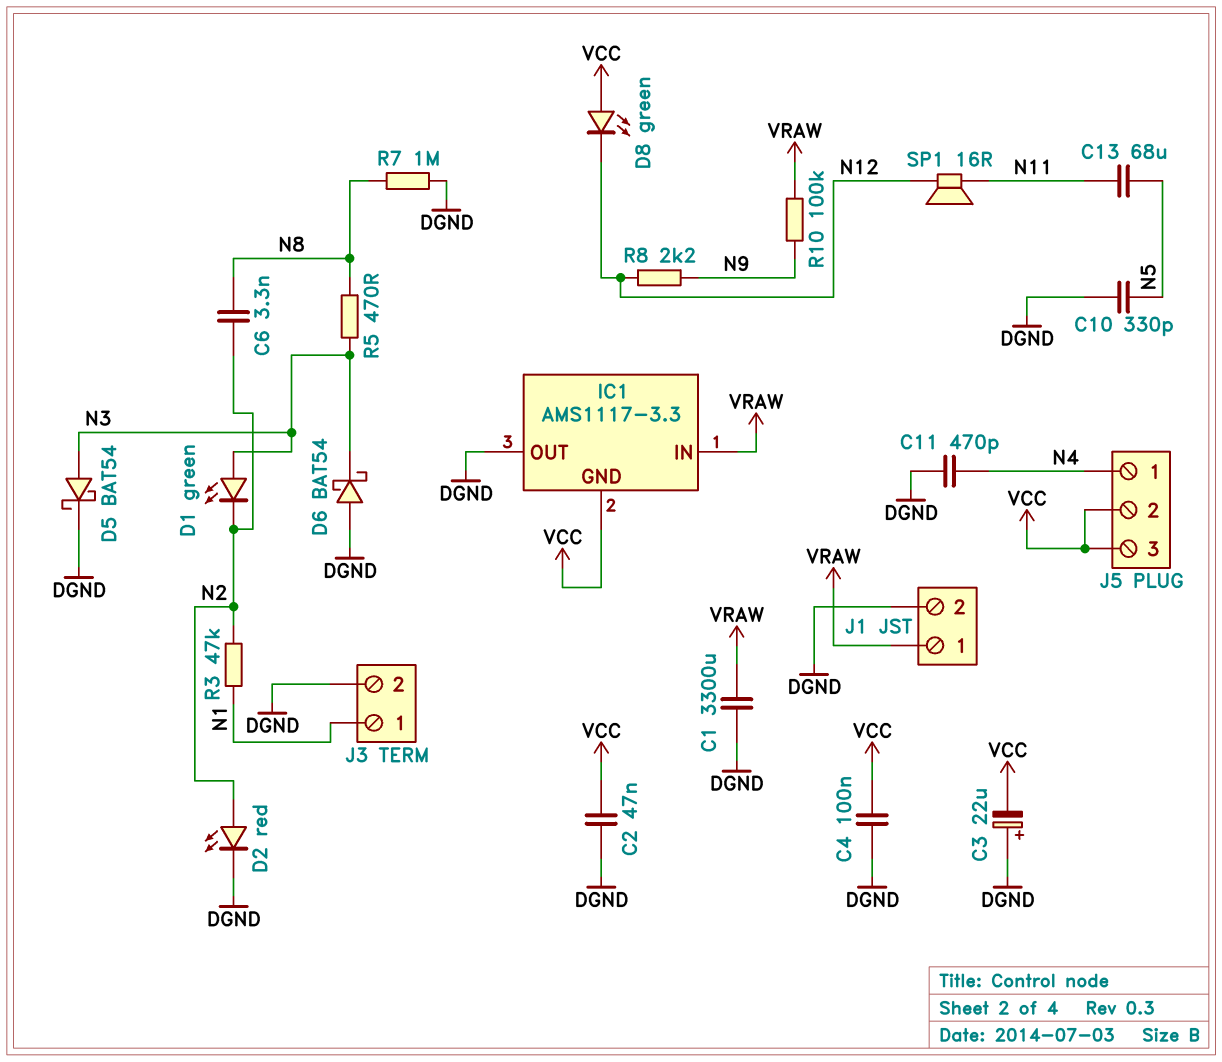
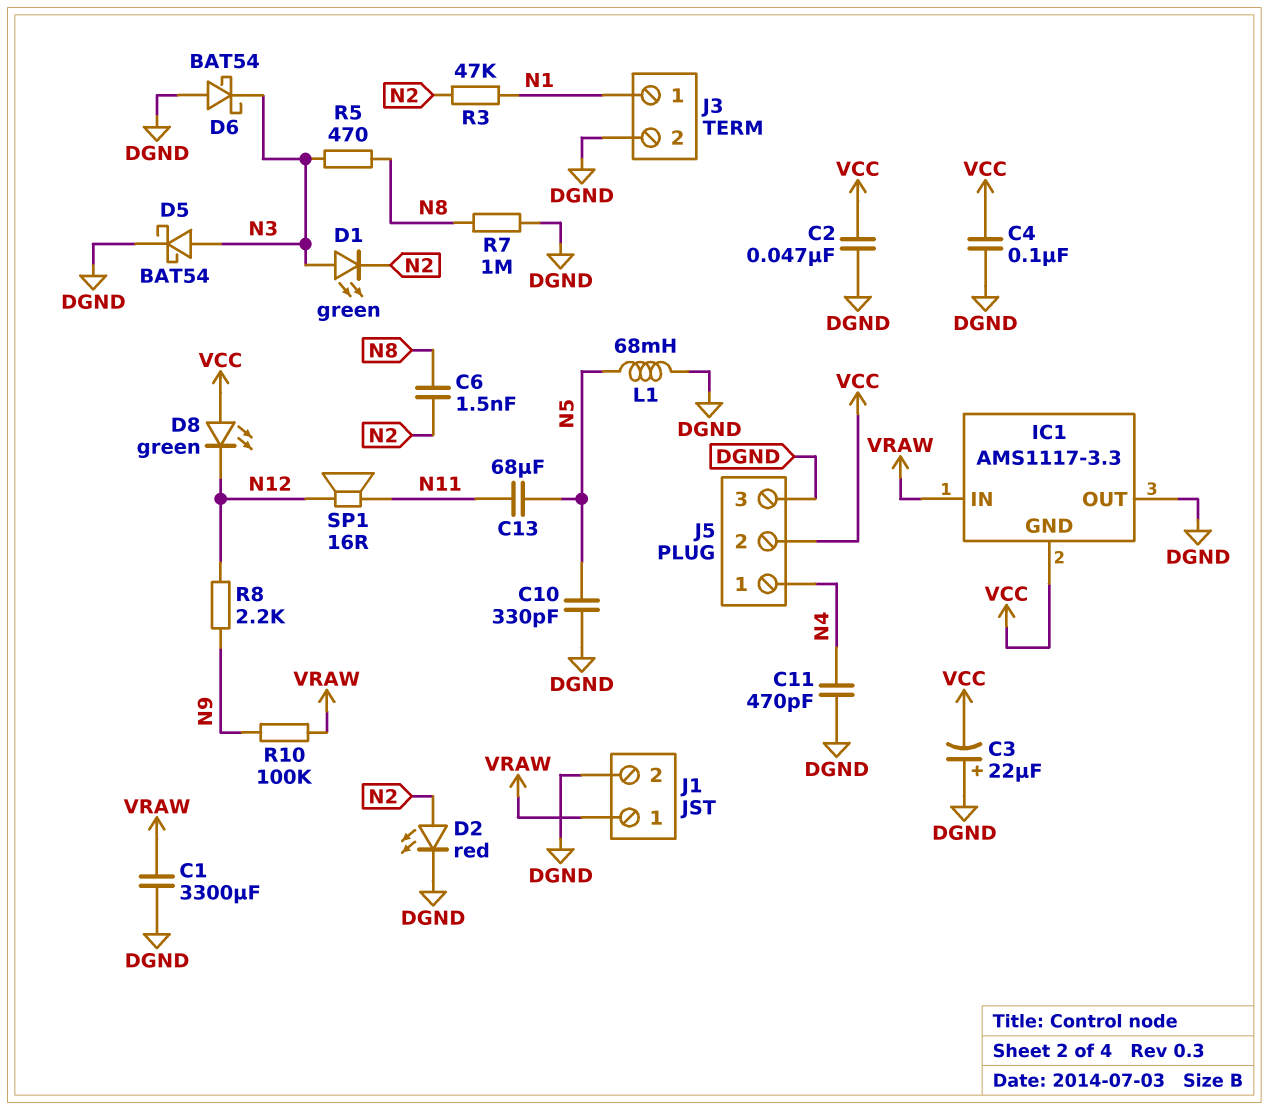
C6: 3.3nF (N2, N8) -> 1.5nF (N2, N8)
J5 pin 3: VCC -> DGND
L1: none -> 68mH (DGND, N5)

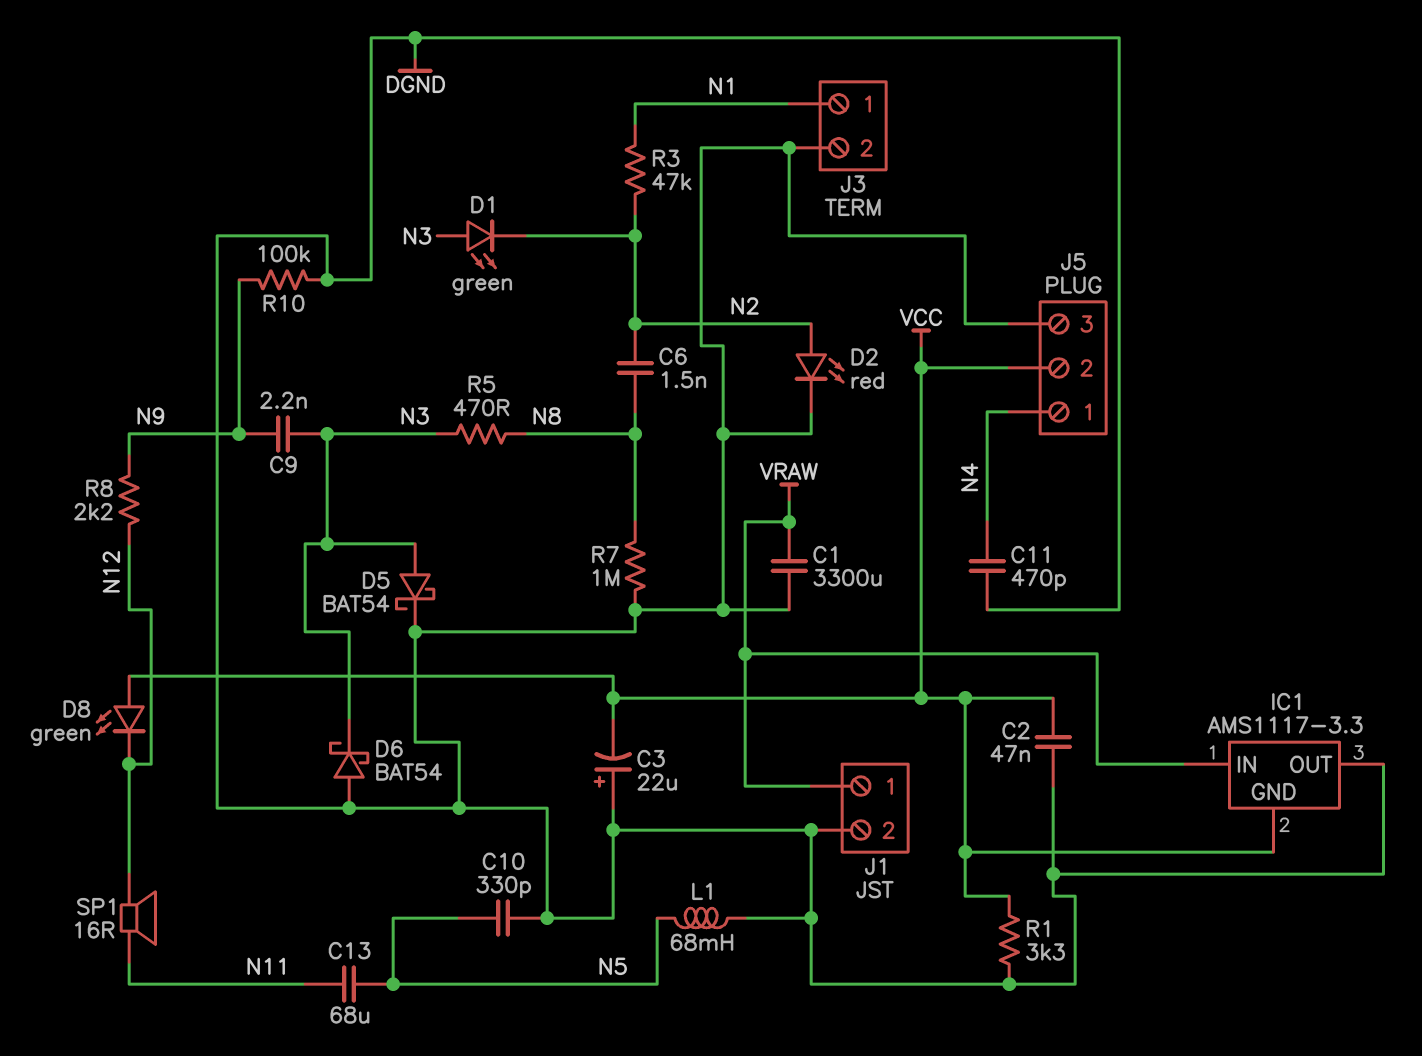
C4: 100nF (DGND, VCC) -> none
C9: none -> 2.2nF (N3, N9)
R1: none -> 3.3k (DGND, VCC)
R10: 100k (N9, VRAW) -> 100k (DGND, N9)

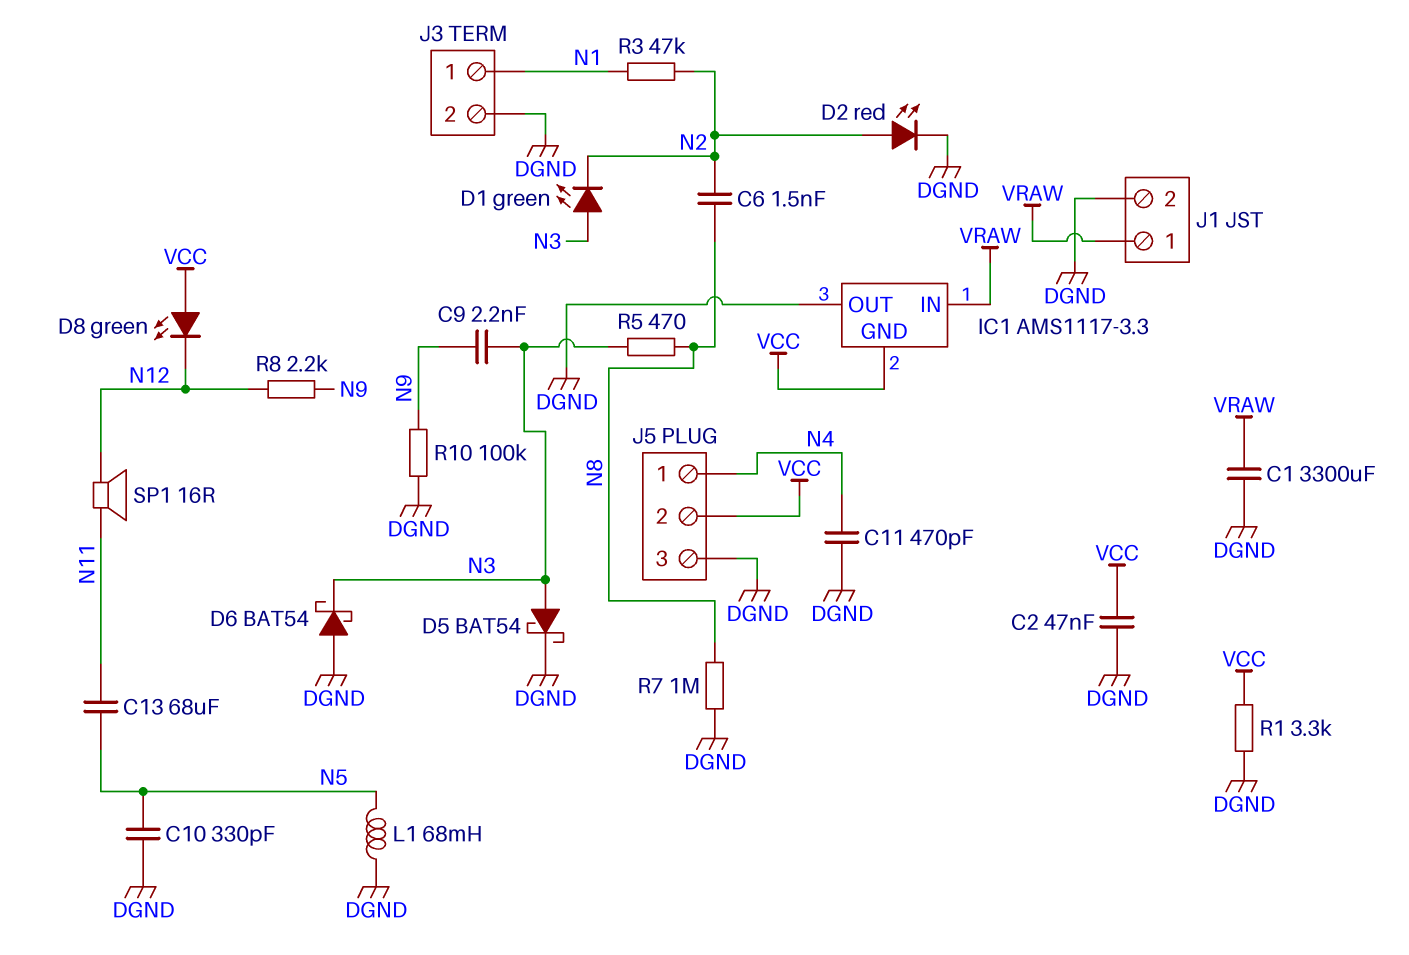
C3: 22uF (plus DGND, minus VCC) -> none

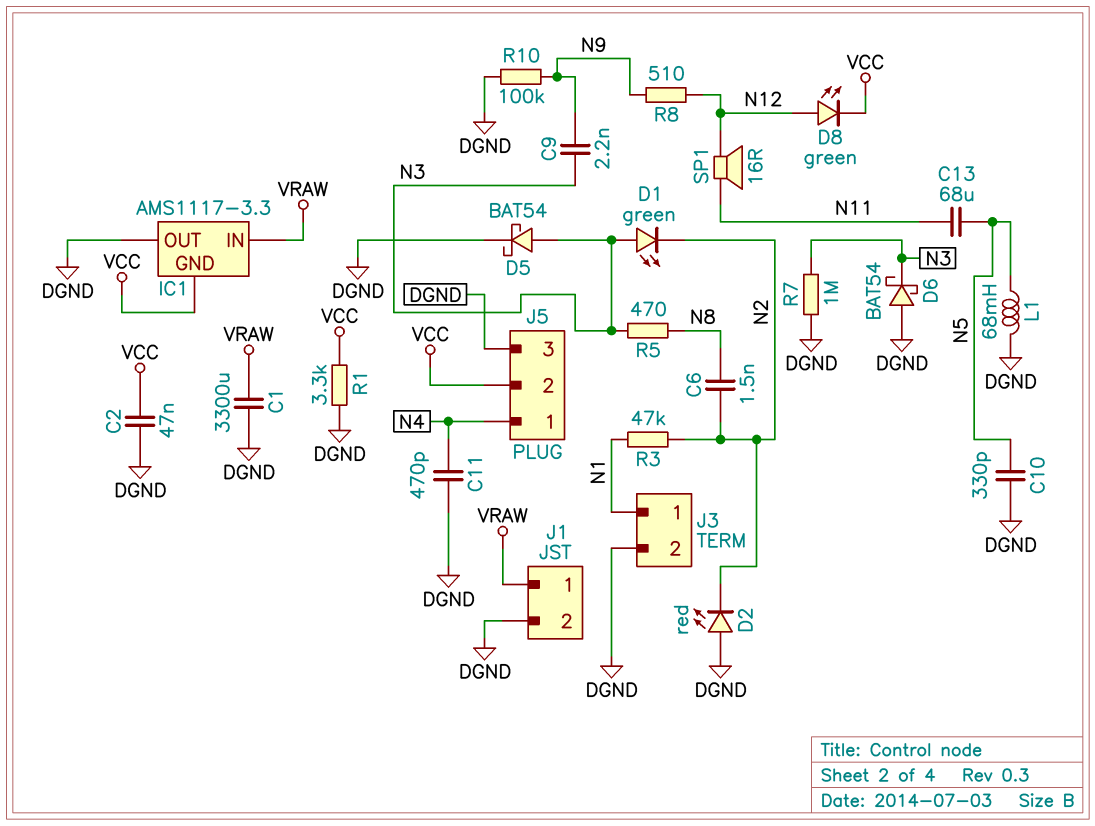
D2: LED red (A N2, K DGND) -> LED red (A DGND, K N2)
D8: LED green (A VCC, K N12) -> LED green (A N12, K VCC)
R7: 1M (DGND, N8) -> 1M (DGND, N3)
R8: 2.2k (N9, N12) -> 510 (N9, N12)

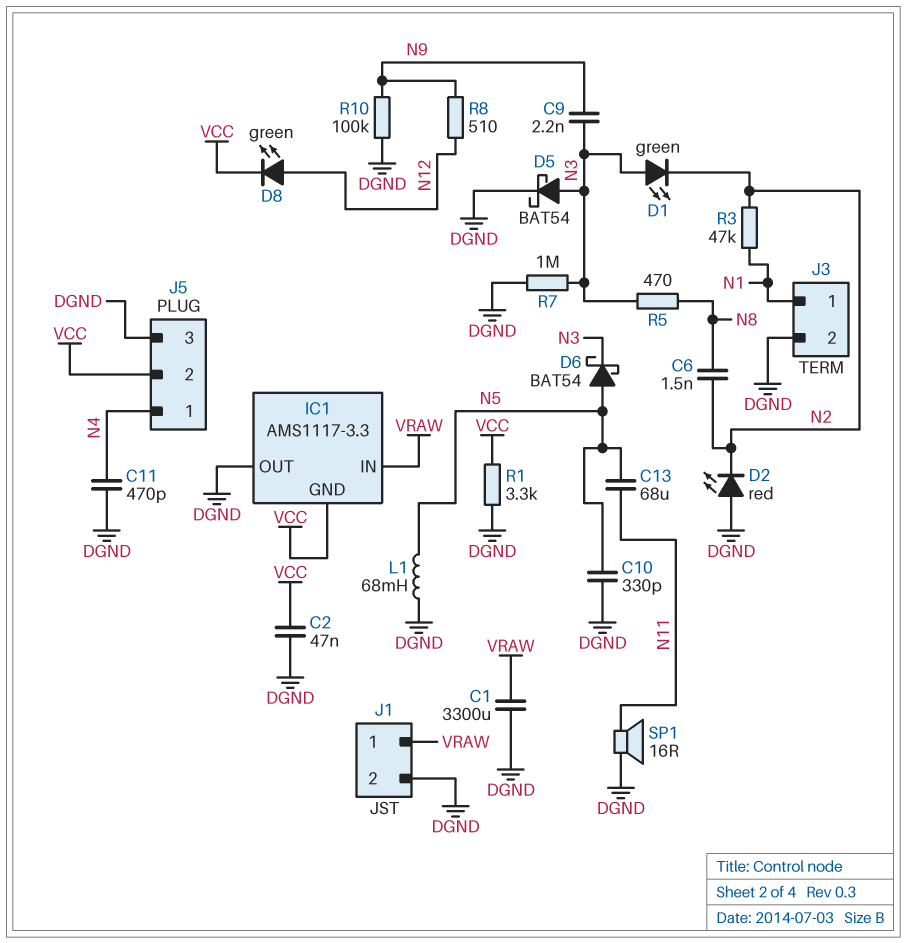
D6: schottky BAT54 (A DGND, K N3) -> schottky BAT54 (A N5, K N3)
SP1: speaker 16R (N11, N12) -> speaker 16R (DGND, N11)

